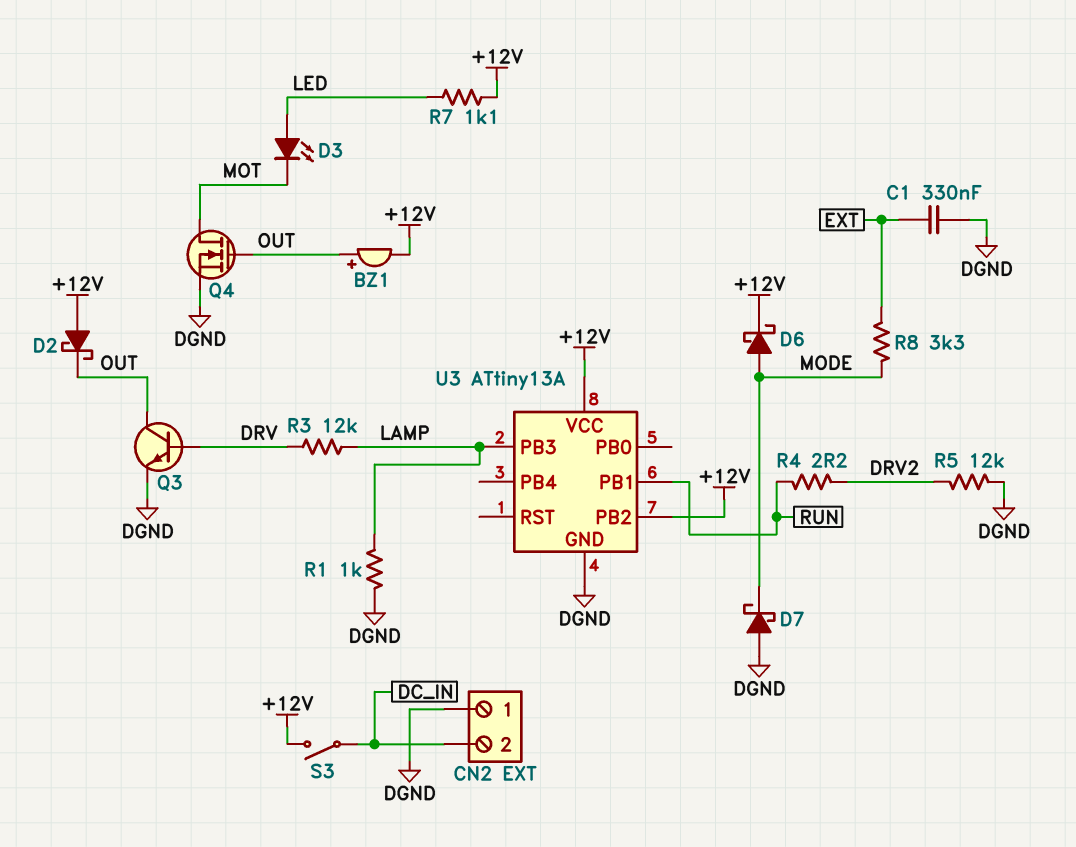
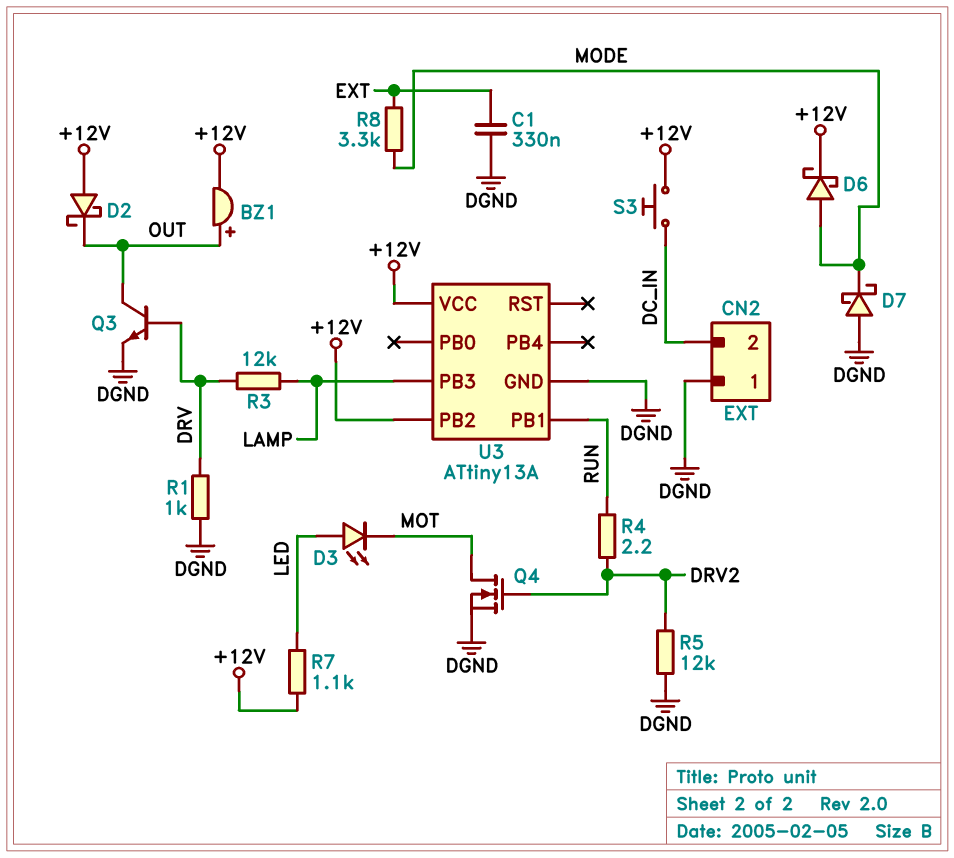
Q4: NMOS (G OUT, D MOT, S DGND) -> NMOS (G DRV2, D MOT, S DGND)
R1: 1k (DGND, LAMP) -> 1k (DGND, DRV)
S3: switch (+12V, DC_IN) -> button (+12V, DC_IN)

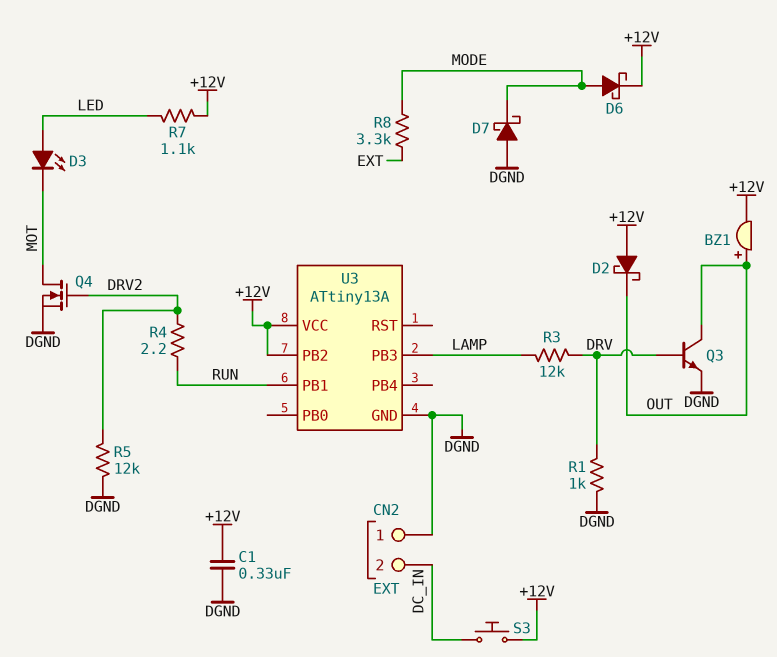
C1: 330nF (DGND, EXT) -> 330nF (+12V, DGND)

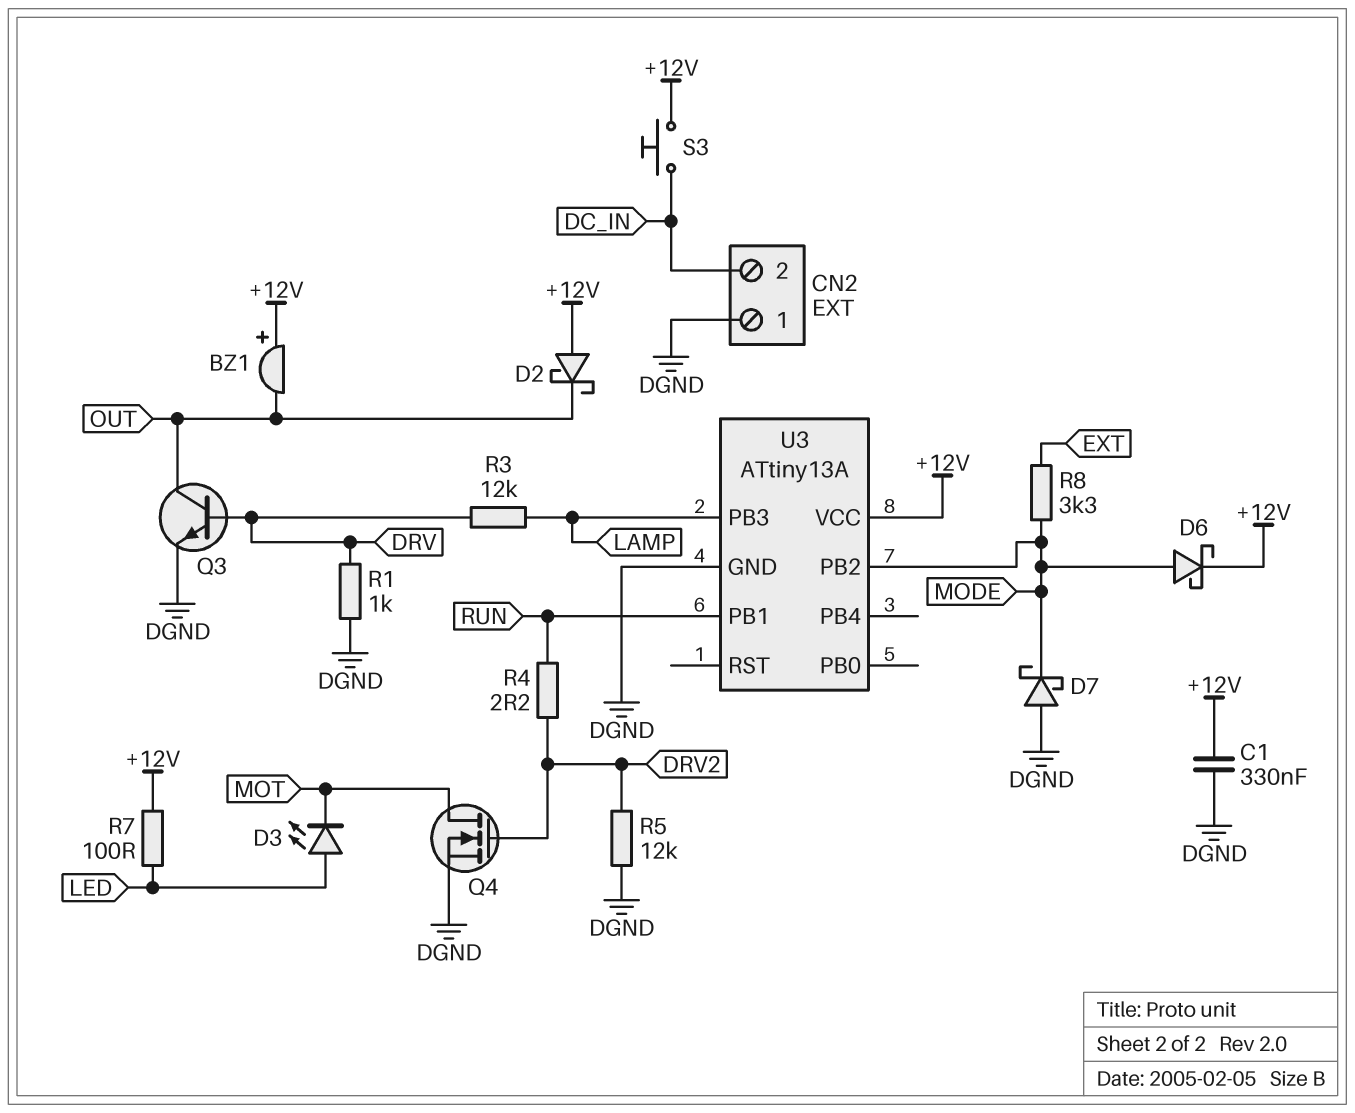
BZ1: buzzer (plus OUT, minus +12V) -> buzzer (plus +12V, minus OUT)
R7: 1.1k (+12V, LED) -> 100 (+12V, LED)
U3 pin PB2: +12V -> MODE

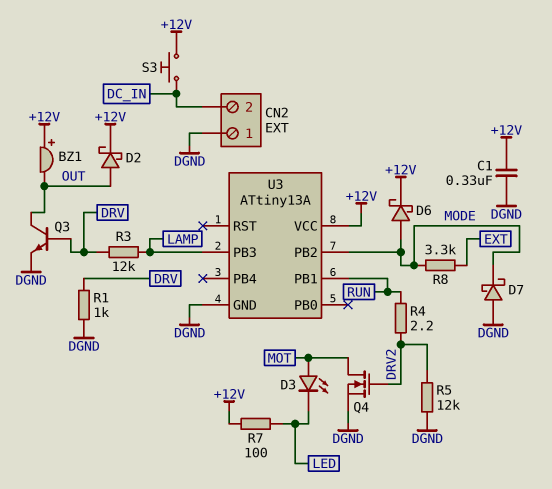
D2: schottky (A +12V, K OUT) -> schottky (A OUT, K +12V)
D3: LED (A LED, K MOT) -> LED (A MOT, K LED)

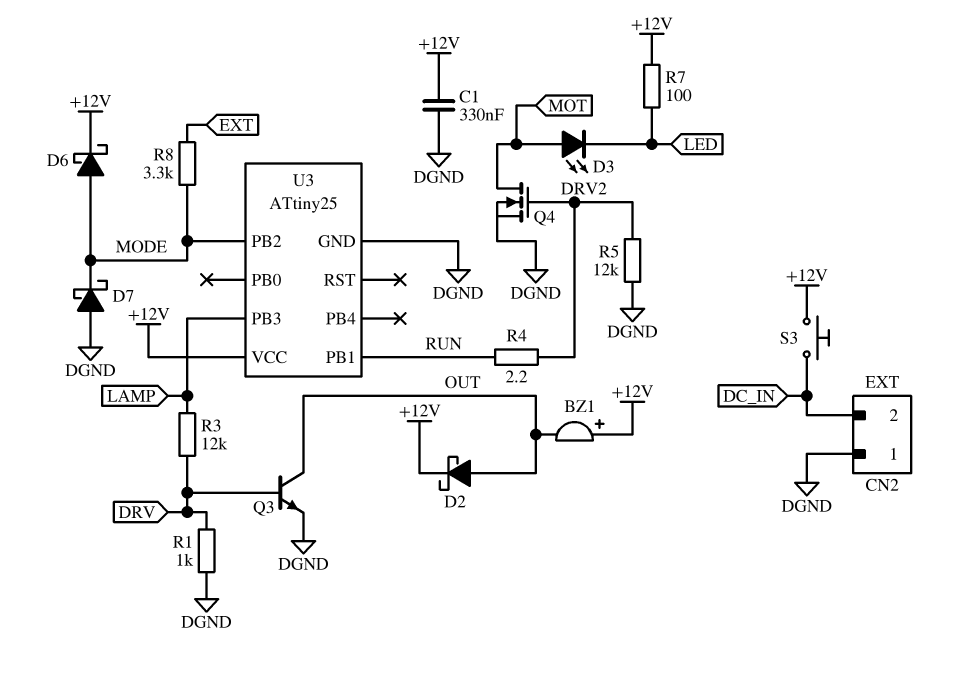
U3: ATtiny13A -> ATtiny25

